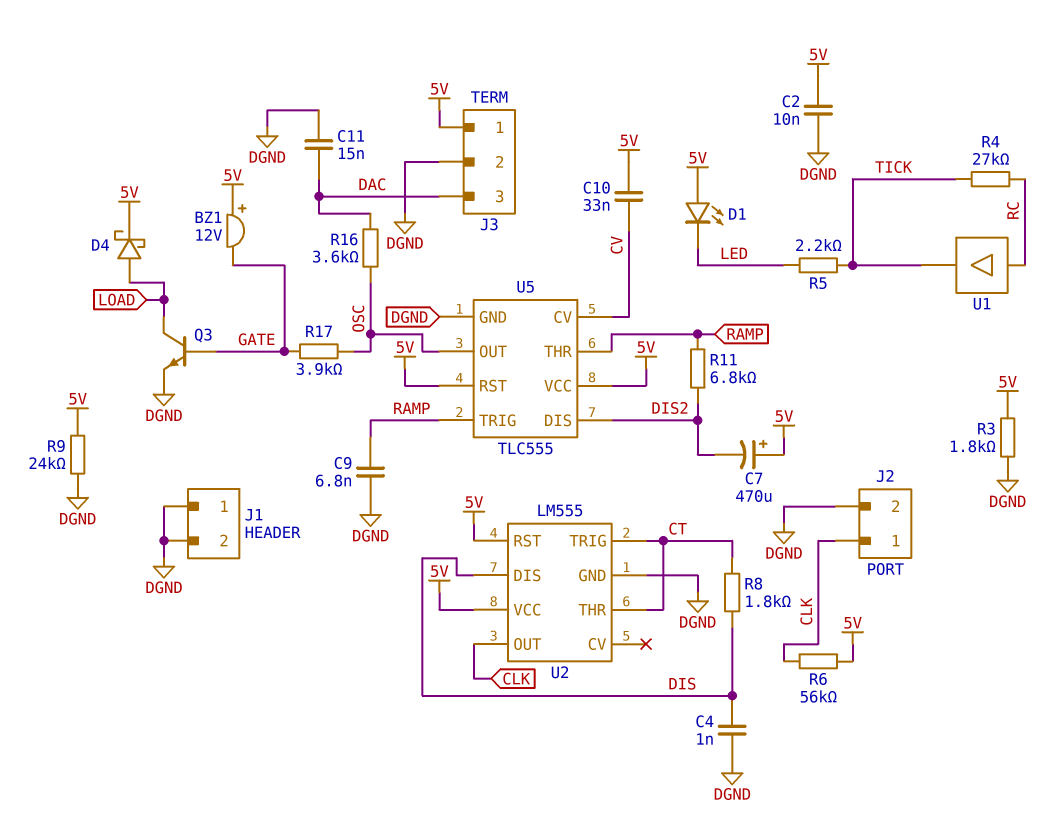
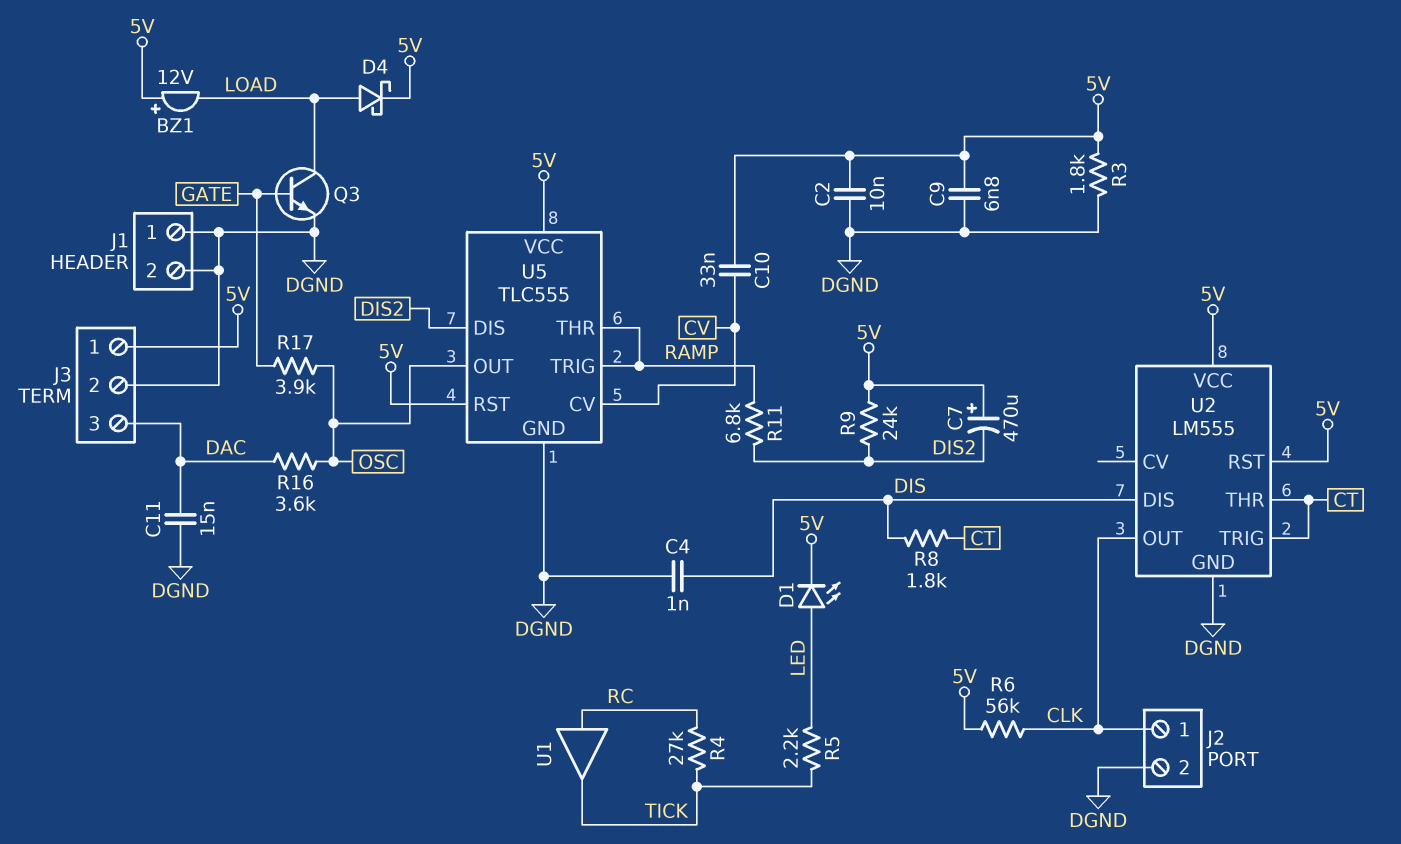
BZ1: buzzer 12V (plus 5V, minus GATE) -> buzzer 12V (plus 5V, minus LOAD)
C9: 6.8nF (DGND, RAMP) -> 6.8nF (5V, DGND)
D1: LED (A 5V, K LED) -> LED (A LED, K 5V)
R9: 24k (5V, DGND) -> 24k (5V, DIS2)

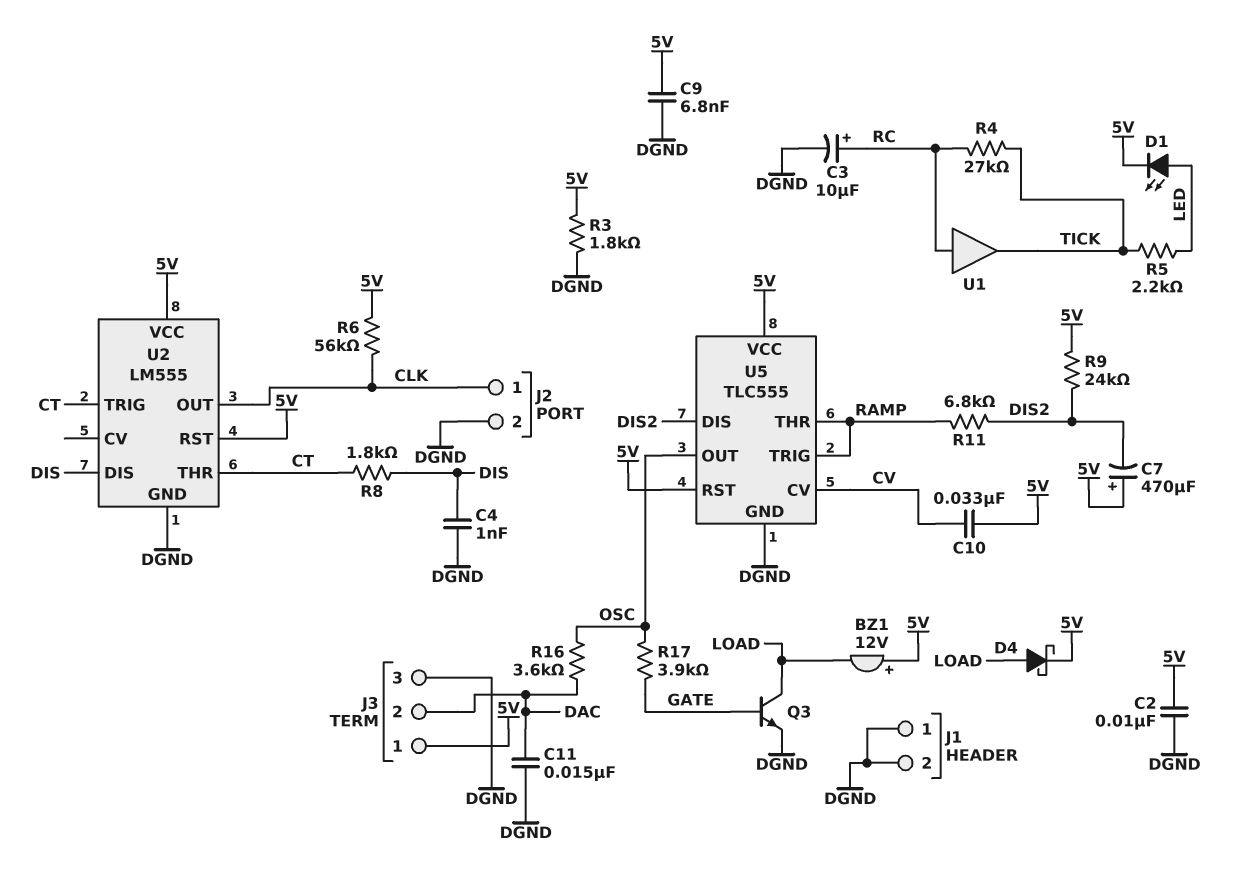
C3: none -> 10uF (plus RC, minus DGND)
J3 pin 2: DGND -> DAC
J3 pin 3: DAC -> DGND

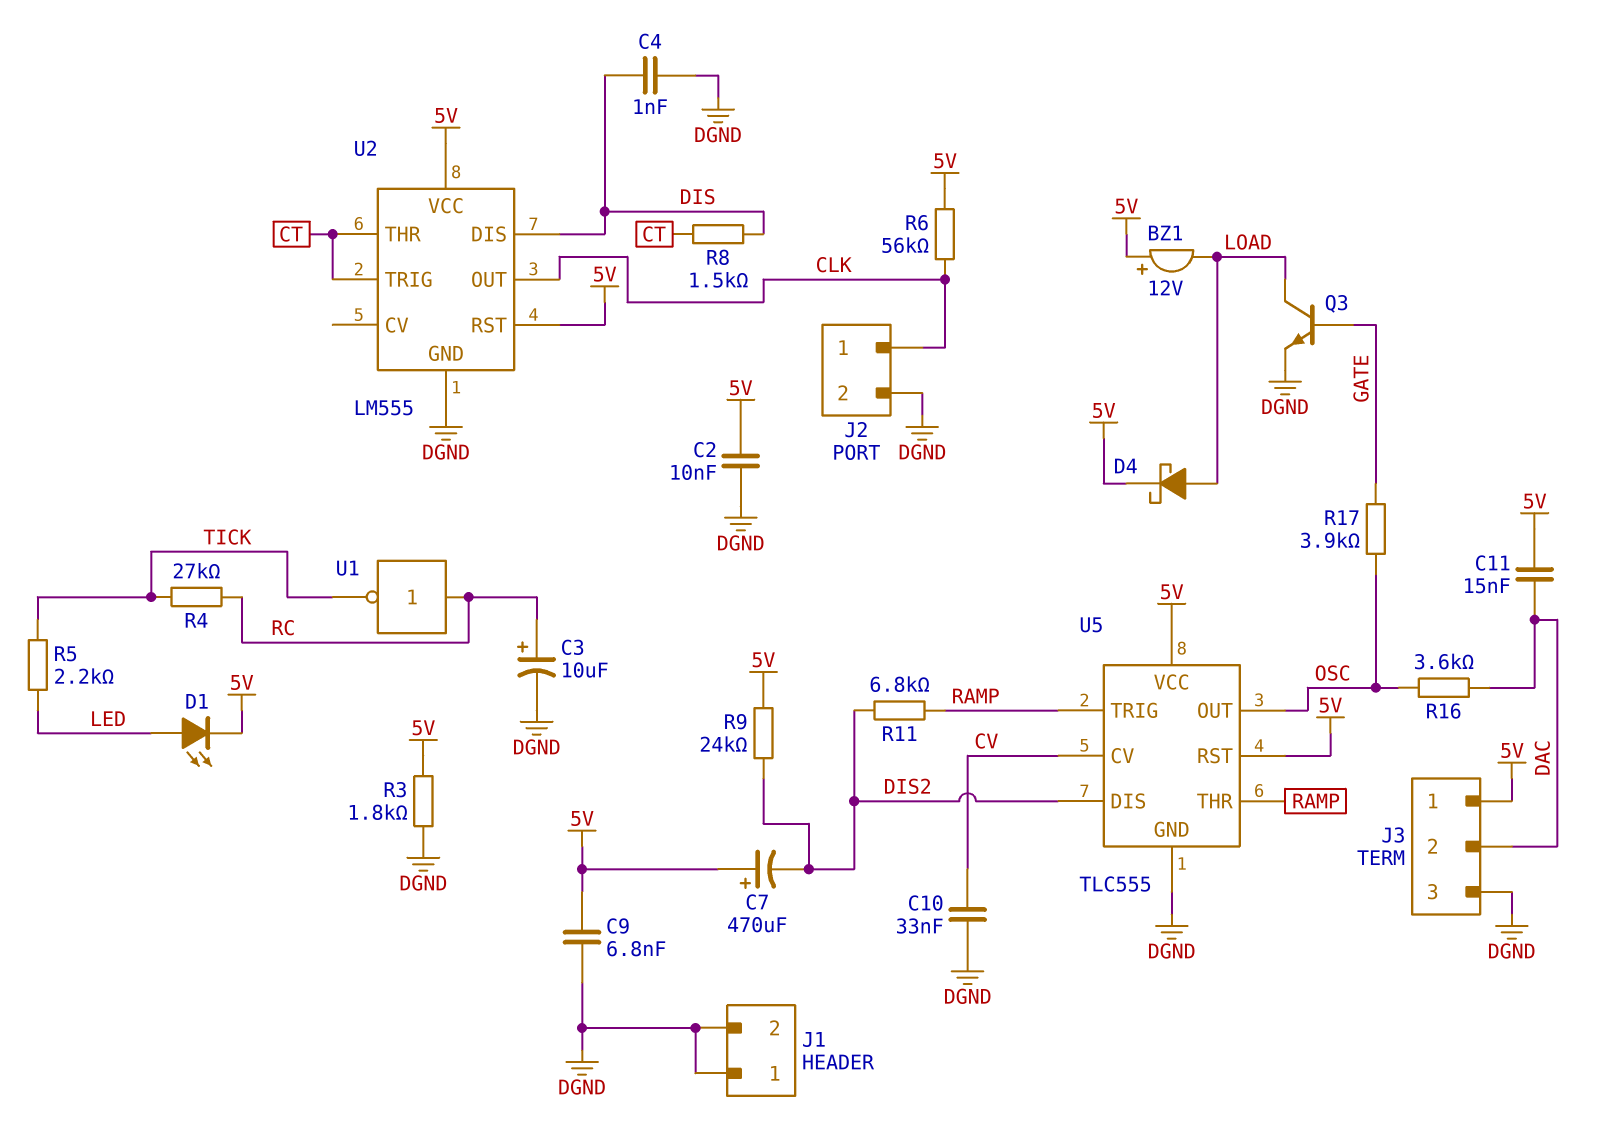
C10: 33nF (5V, CV) -> 33nF (CV, DGND)
C11: 15nF (DAC, DGND) -> 15nF (5V, DAC)
R8: 1.8k (CT, DIS) -> 1.5k (CT, DIS)
U1: buffer (in RC, out TICK) -> NOT (in RC, out TICK)

